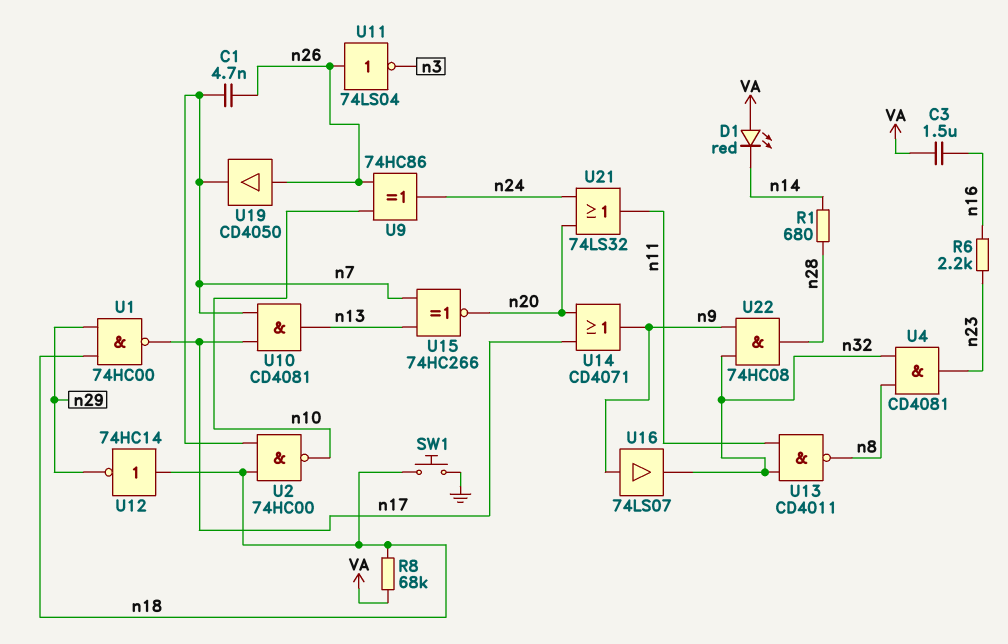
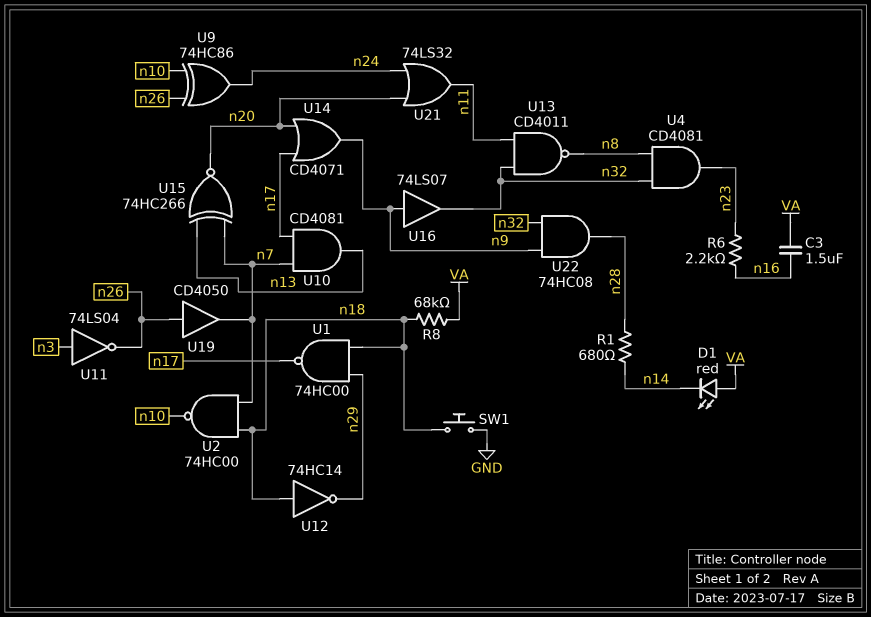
C1: 4.7nF (n7, n26) -> none
U11: NOT 74LS04 (in n26, out n3) -> NOT 74LS04 (in n3, out n26)

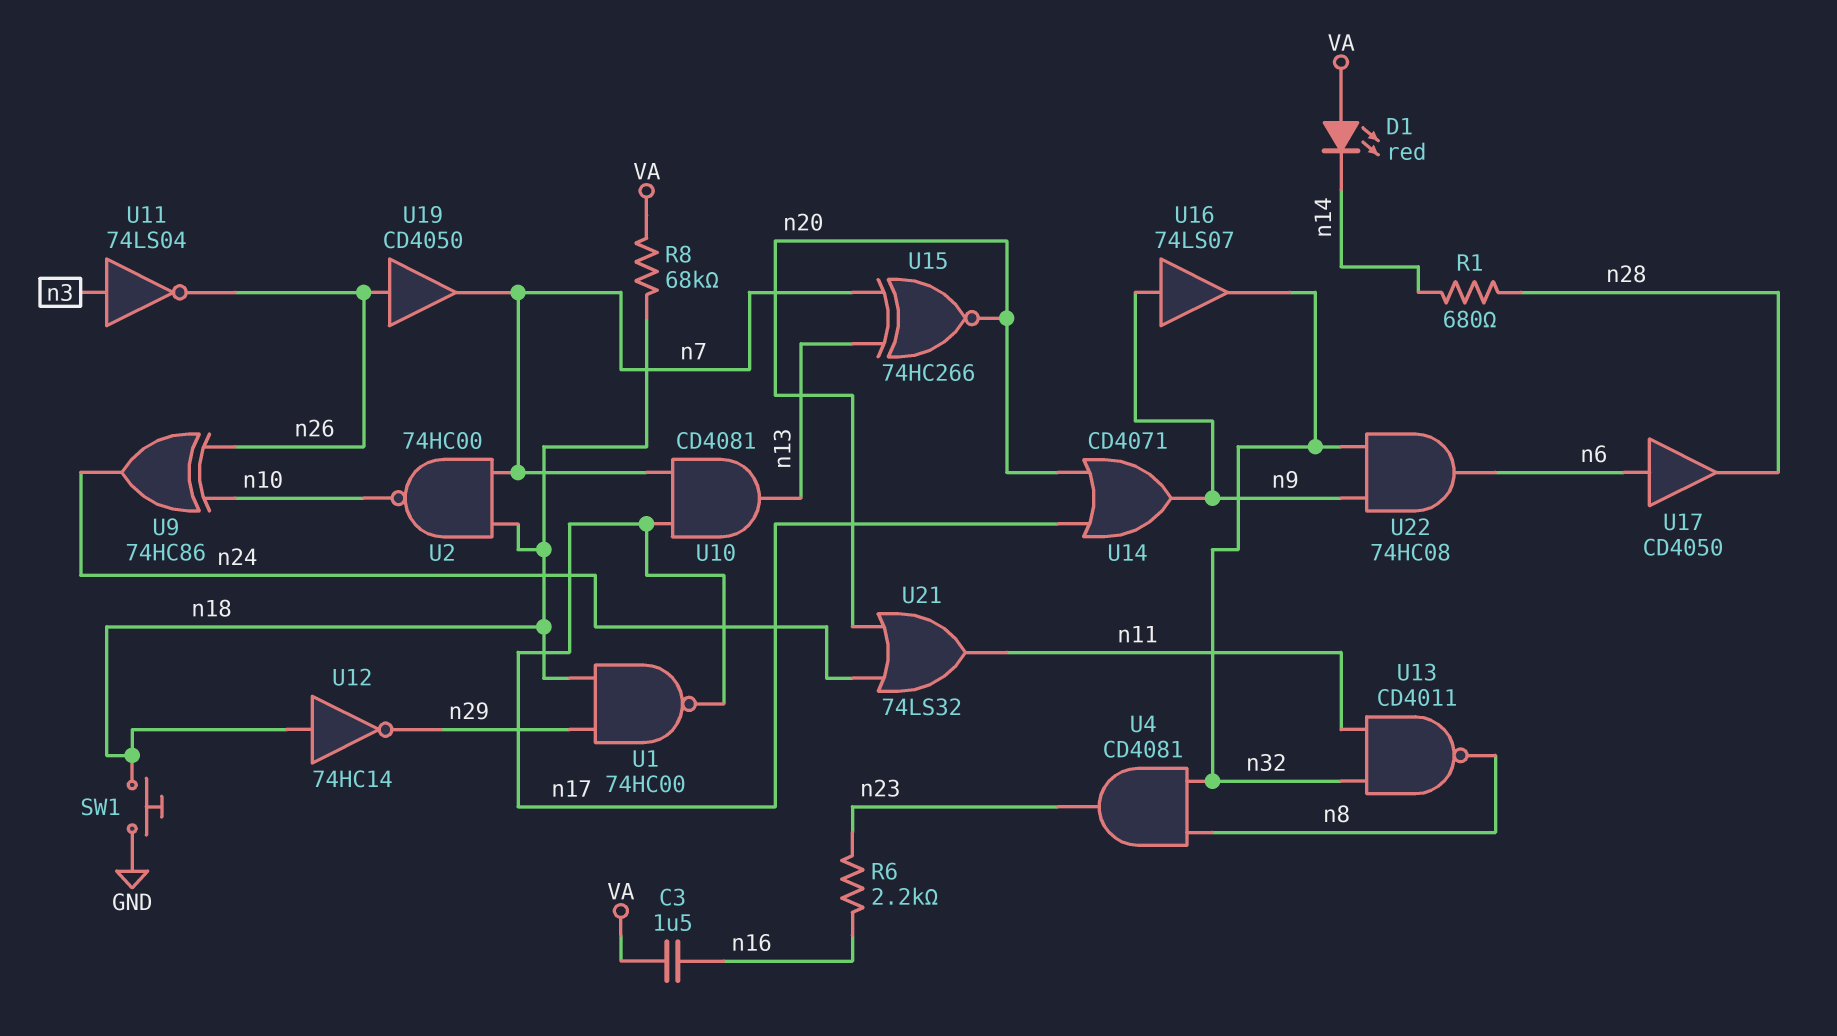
U17: none -> buffer CD4050 (in n6, out n28)
U22: AND 74HC08 (in n9, in n32, out n28) -> AND 74HC08 (in n9, in n32, out n6)

